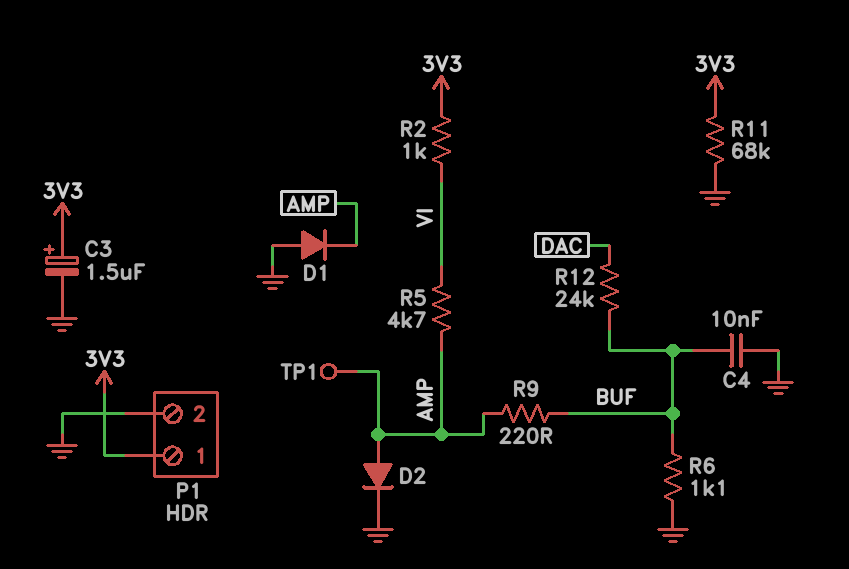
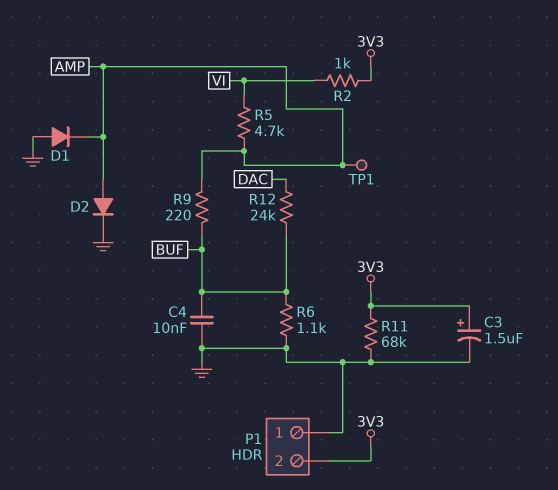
P1 pin 1: 3V3 -> GND
P1 pin 2: GND -> 3V3

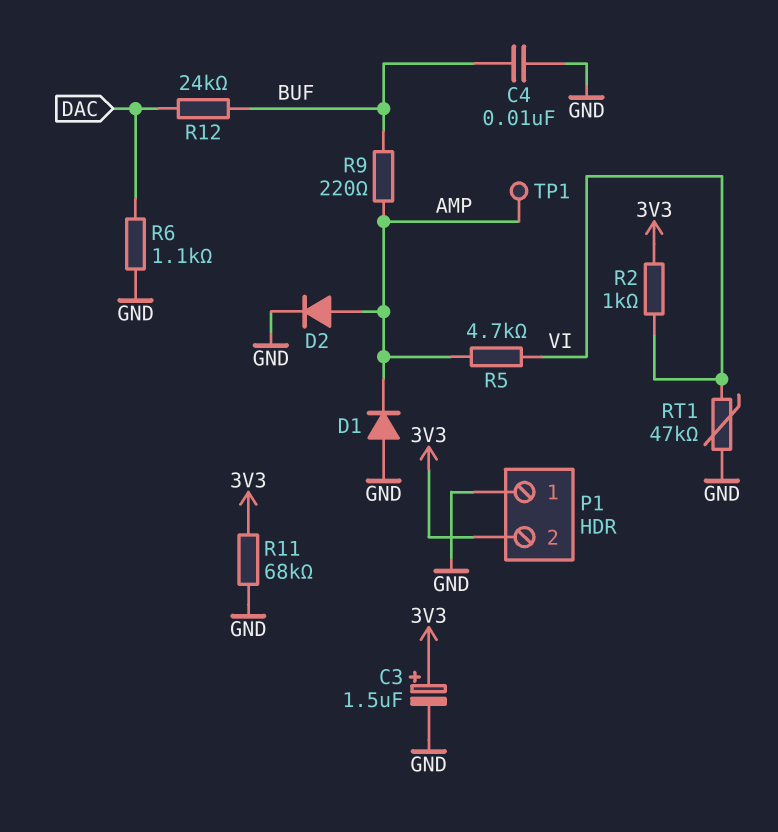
R6: 1.1k (BUF, GND) -> 1.1k (DAC, GND)
RT1: none -> 47k (GND, VI)

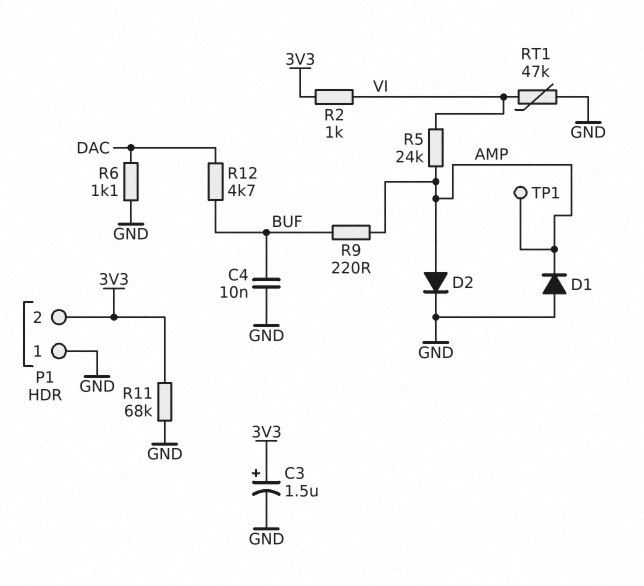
R5: 4.7k (AMP, VI) -> 24k (AMP, VI)
R12: 24k (BUF, DAC) -> 4.7k (BUF, DAC)

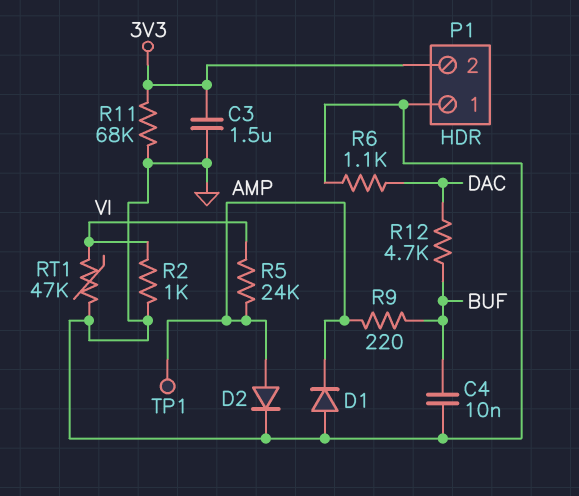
C3: 1.5uF (plus 3V3, minus GND) -> 1.5uF (3V3, GND)
R2: 1k (3V3, VI) -> 1k (GND, VI)

